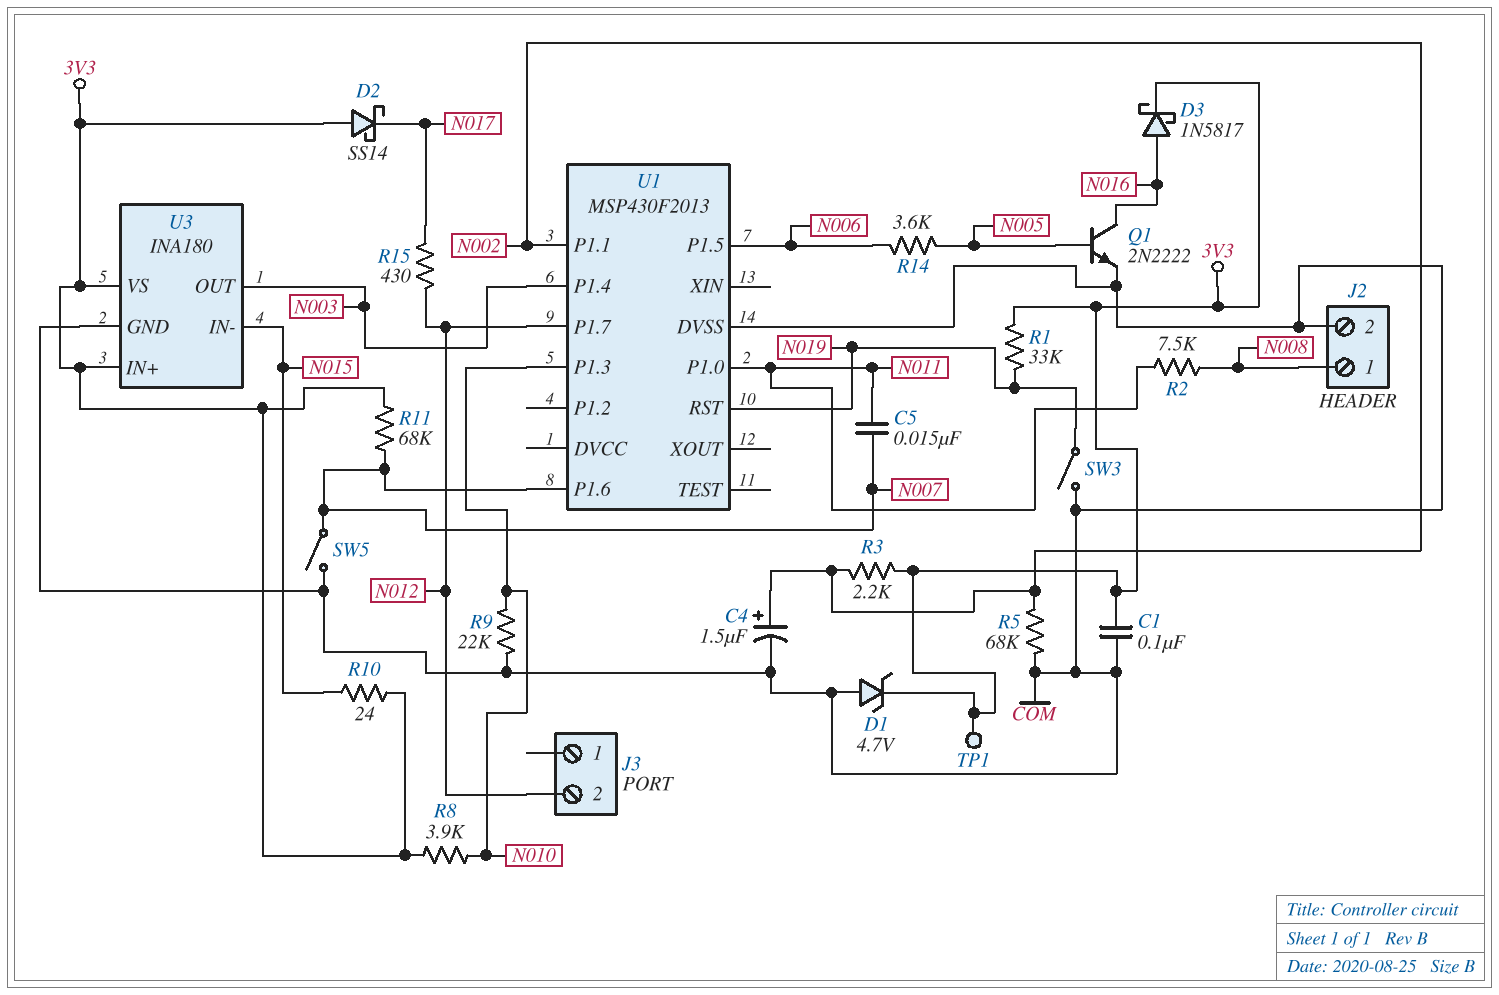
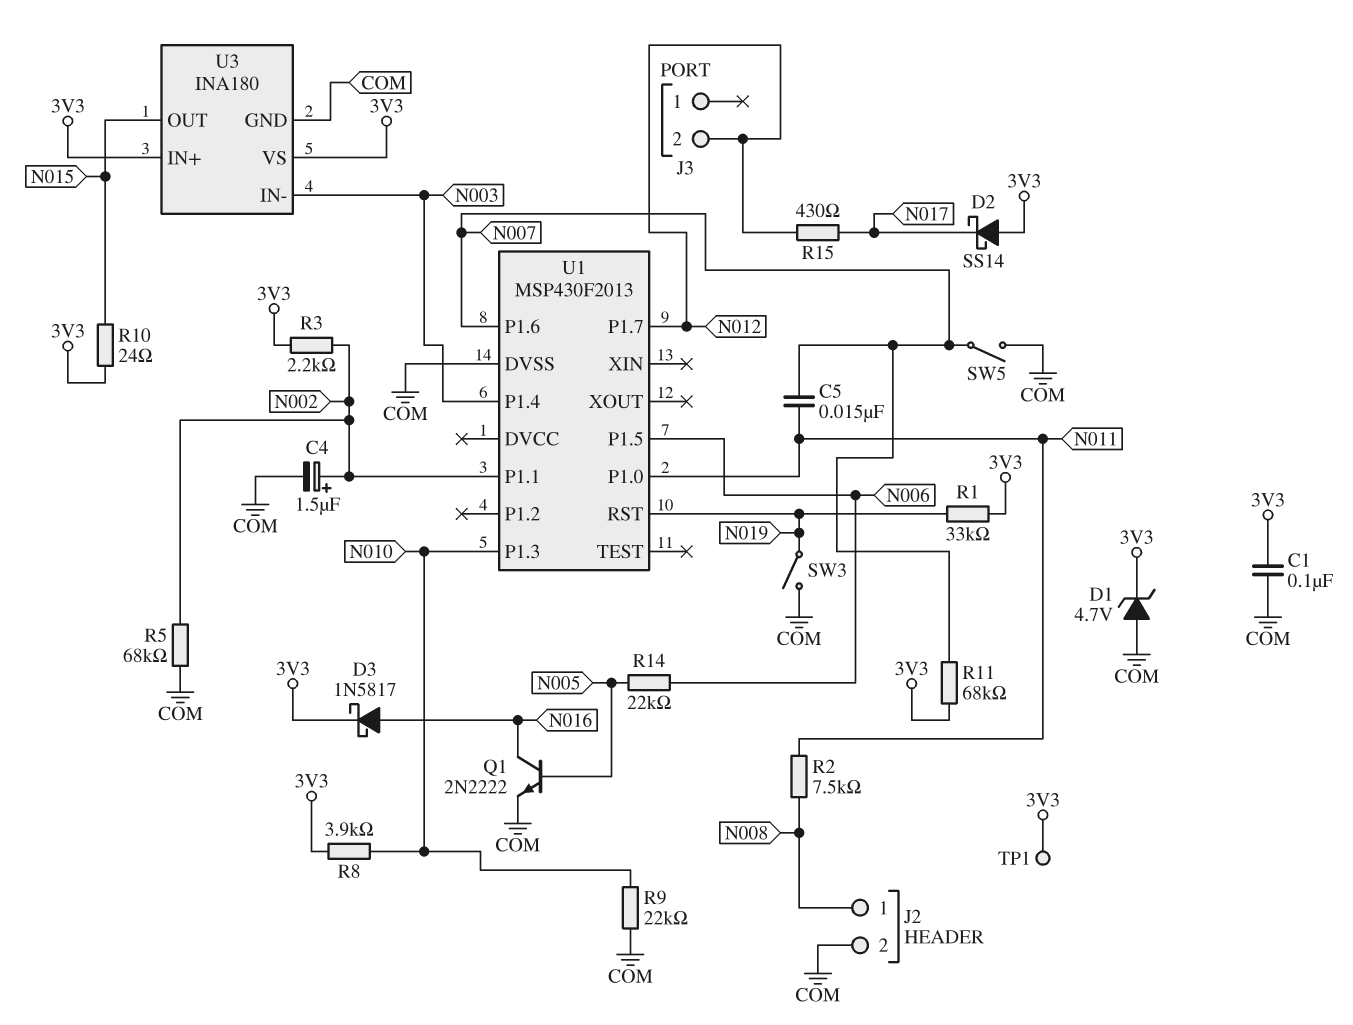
R14: 3.6k (N005, N006) -> 22k (N005, N006)
U3 pin IN-: N015 -> N003
U3 pin OUT: N003 -> N015

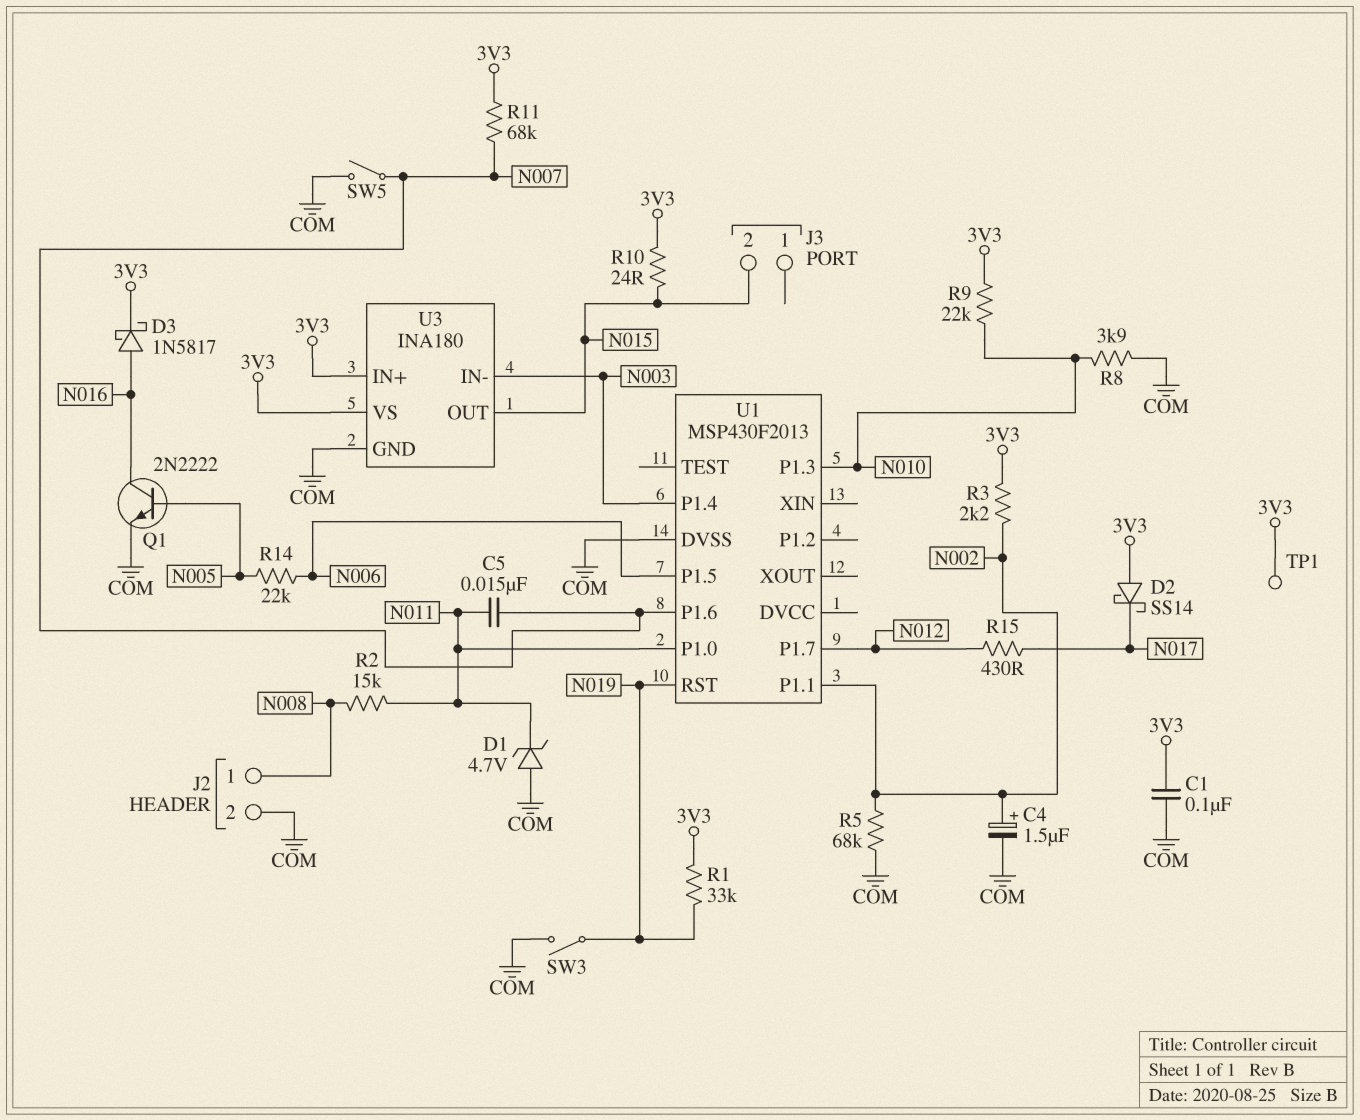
D1: zener 4.7V (A COM, K 3V3) -> zener 4.7V (A COM, K N011)
J3 pin 2: N012 -> N015
R2: 7.5k (N008, N011) -> 15k (N008, N011)
R8: 3.9k (3V3, N010) -> 3.9k (COM, N010)
R9: 22k (COM, N010) -> 22k (3V3, N010)

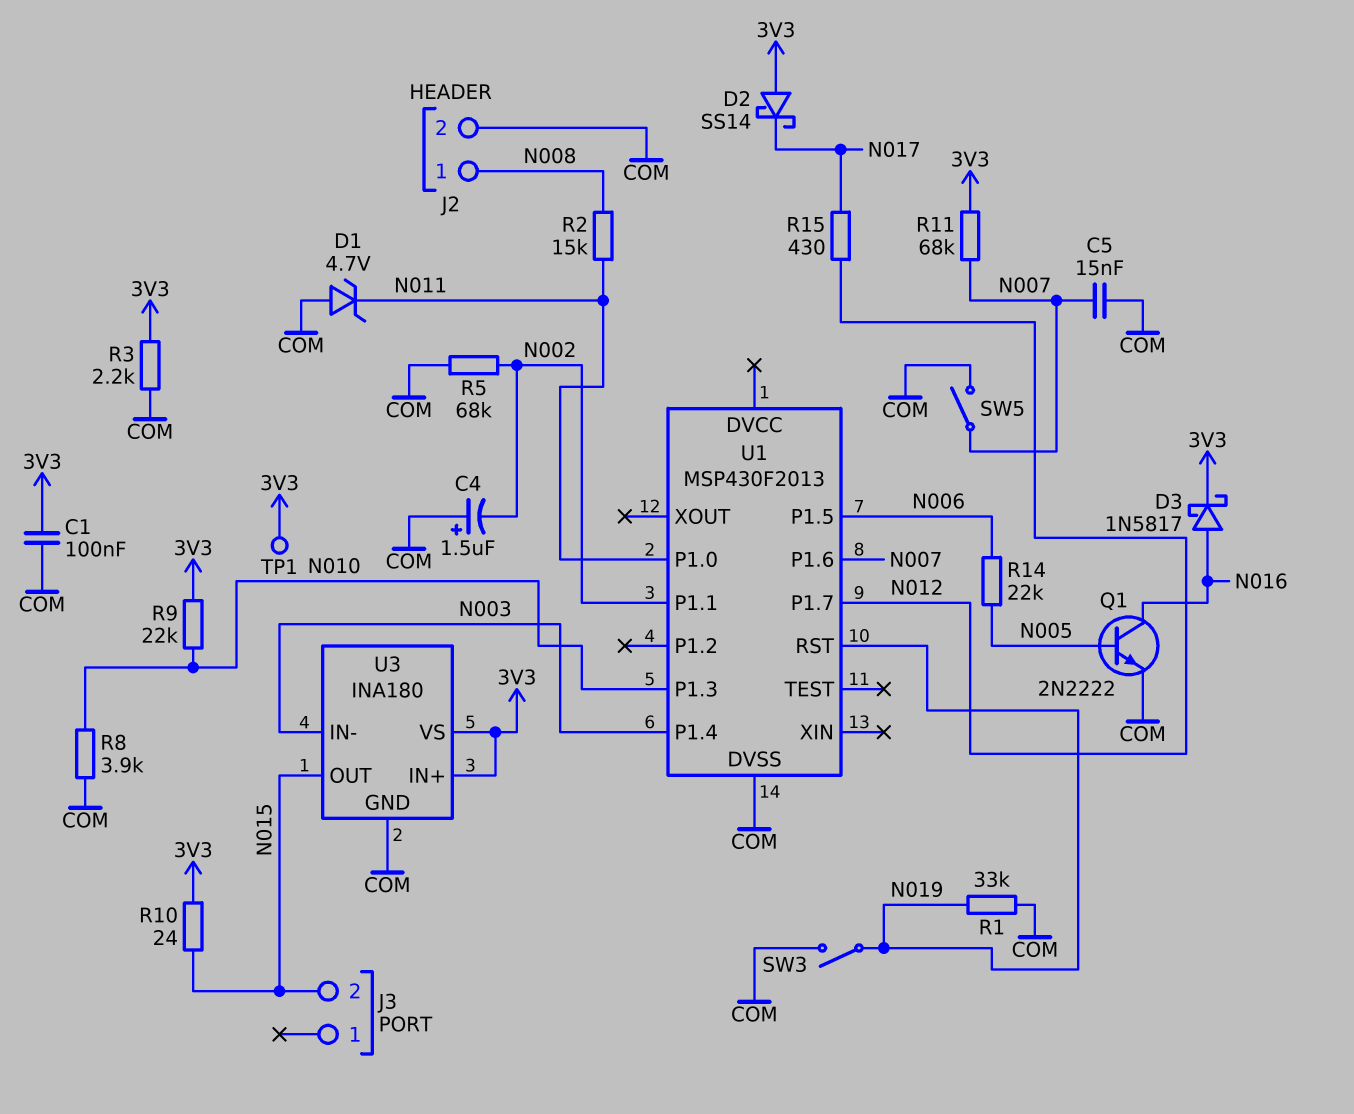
C4: 1.5uF (plus N002, minus COM) -> 1.5uF (plus COM, minus N002)
C5: 15nF (N007, N011) -> 15nF (COM, N007)
R1: 33k (3V3, N019) -> 33k (COM, N019)
R3: 2.2k (3V3, N002) -> 2.2k (3V3, COM)

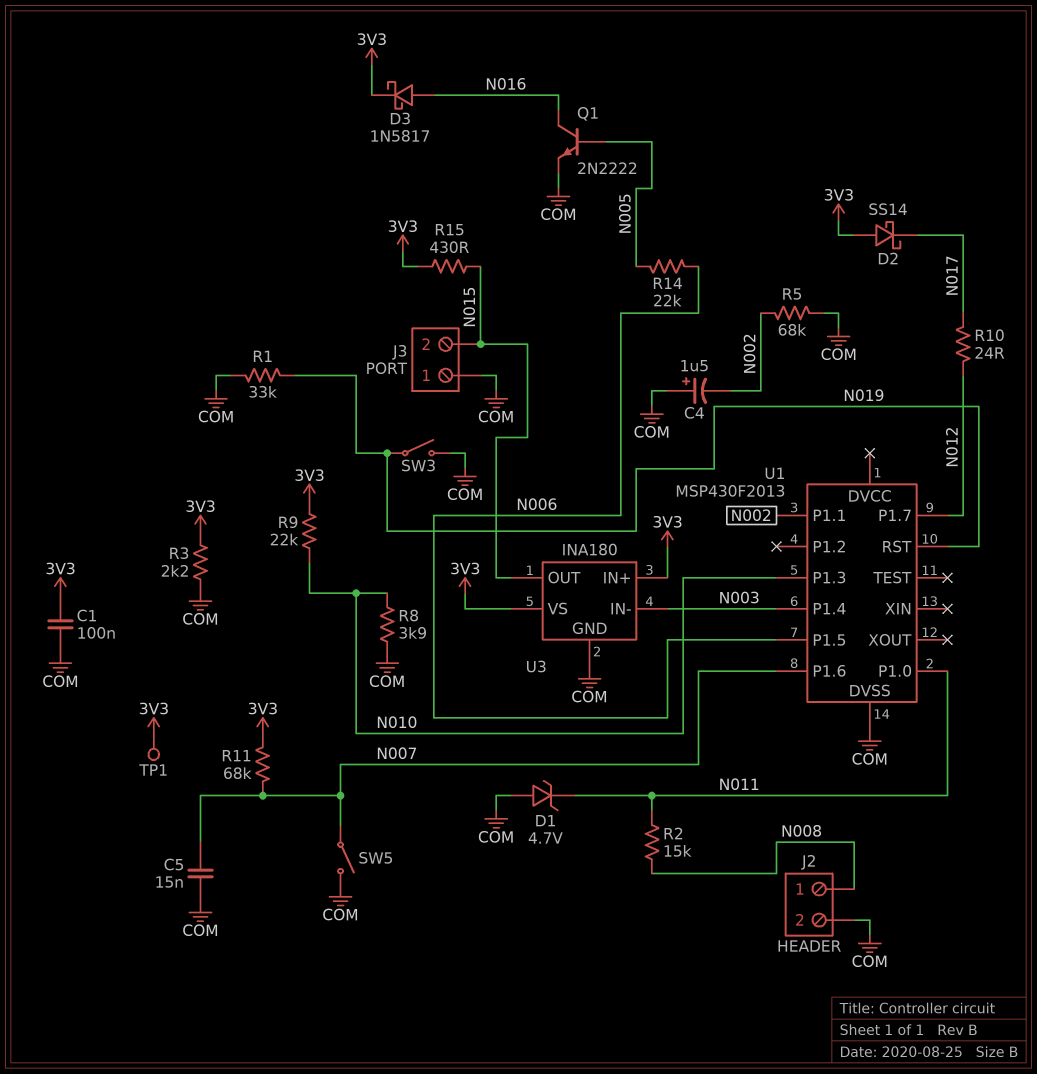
J3 pin 1: none -> COM
R10: 24 (3V3, N015) -> 24 (N012, N017)
R15: 430 (N012, N017) -> 430 (3V3, N015)

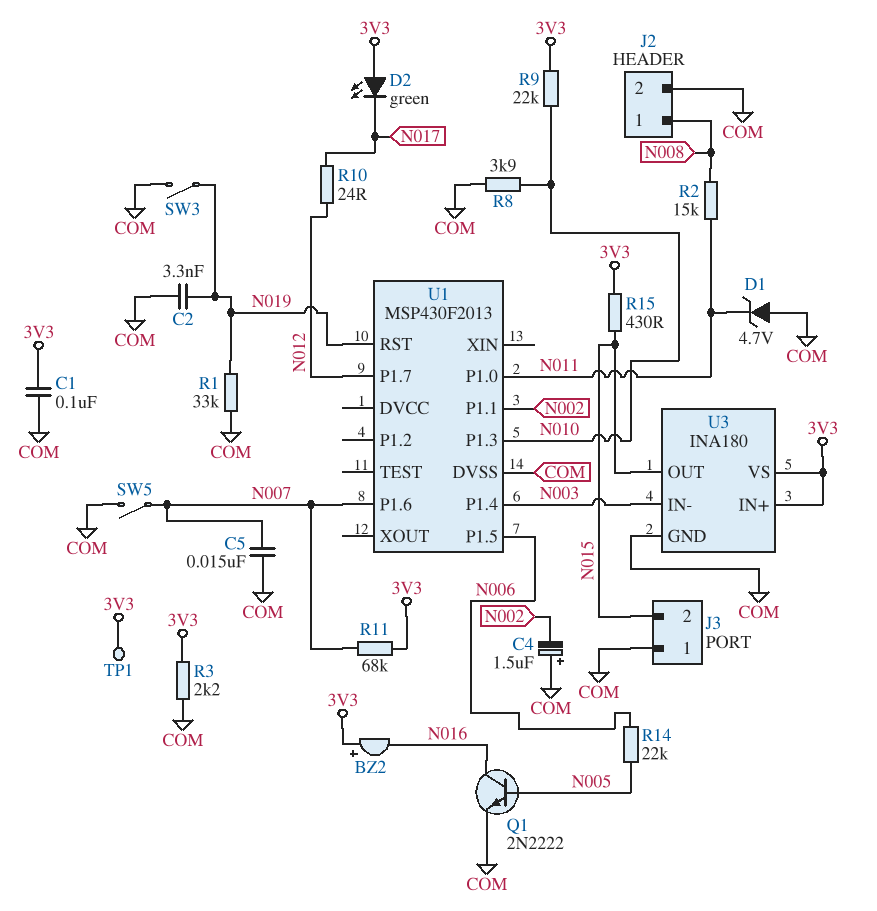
BZ2: none -> buzzer (plus 3V3, minus N016)
C2: none -> 3.3nF (COM, N019)
D2: schottky SS14 (A 3V3, K N017) -> LED green (A 3V3, K N017)
D3: schottky 1N5817 (A N016, K 3V3) -> none
R5: 68k (COM, N002) -> none

